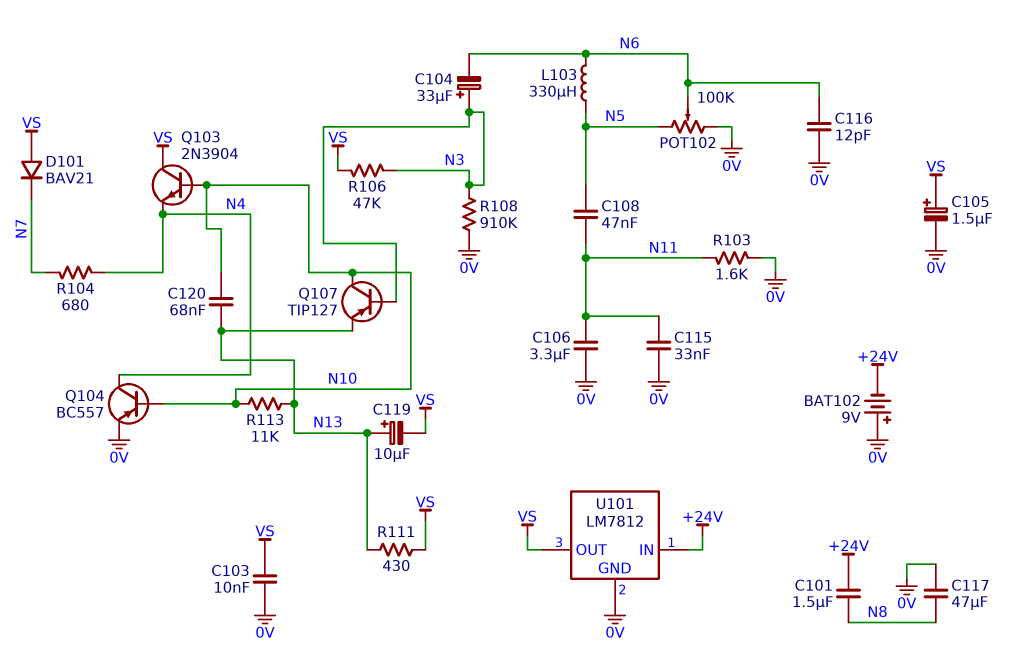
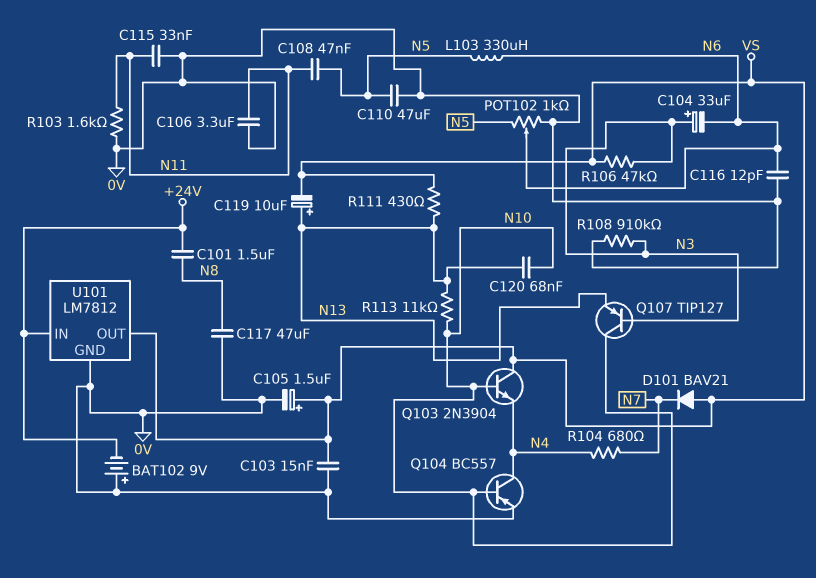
C103: 10nF (0V, VS) -> 15nF (0V, VS)
C110: none -> 47uF (0V, N5)
POT102: 100k (0V, N5, wiper N6) -> 1k (0V, N5, wiper N6)

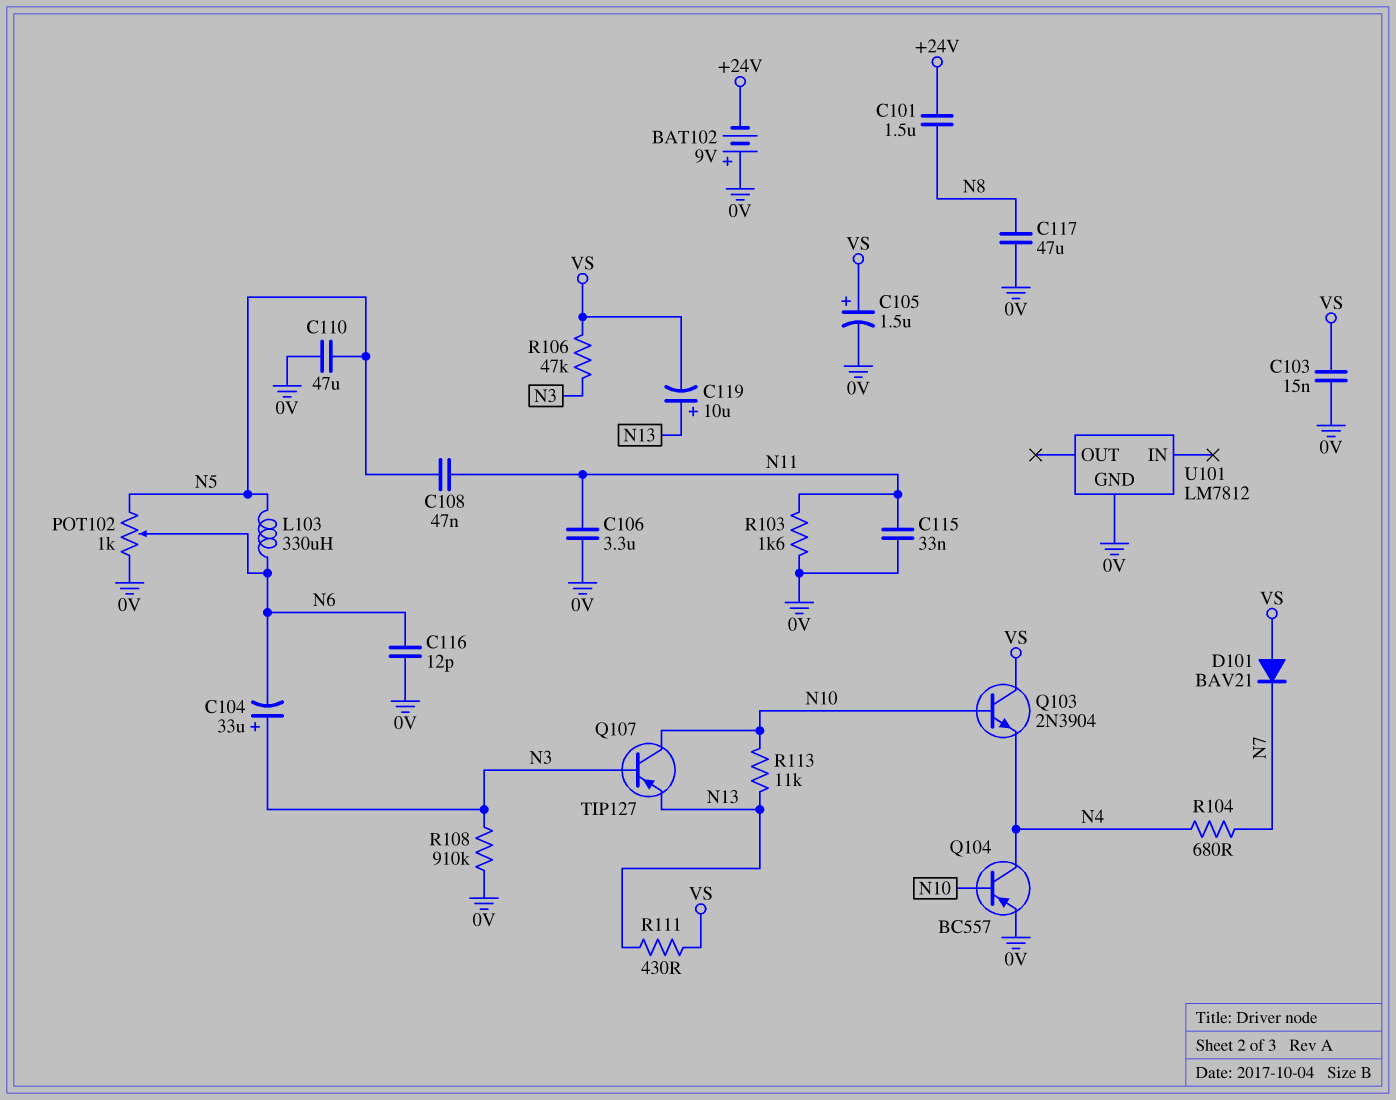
C120: 68nF (N10, N13) -> none
U101 pin IN: +24V -> none
U101 pin OUT: VS -> none

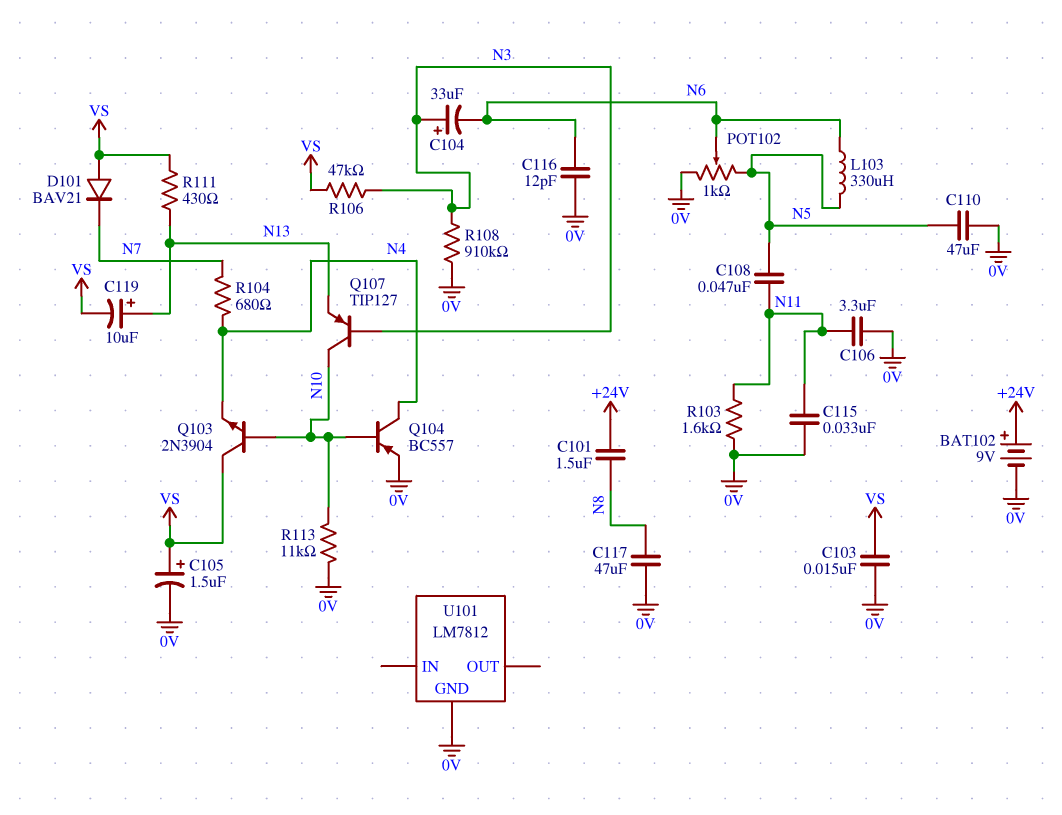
BAT102: 9V (plus 0V, minus +24V) -> 9V (plus +24V, minus 0V)
R113: 11k (N10, N13) -> 11k (0V, N10)

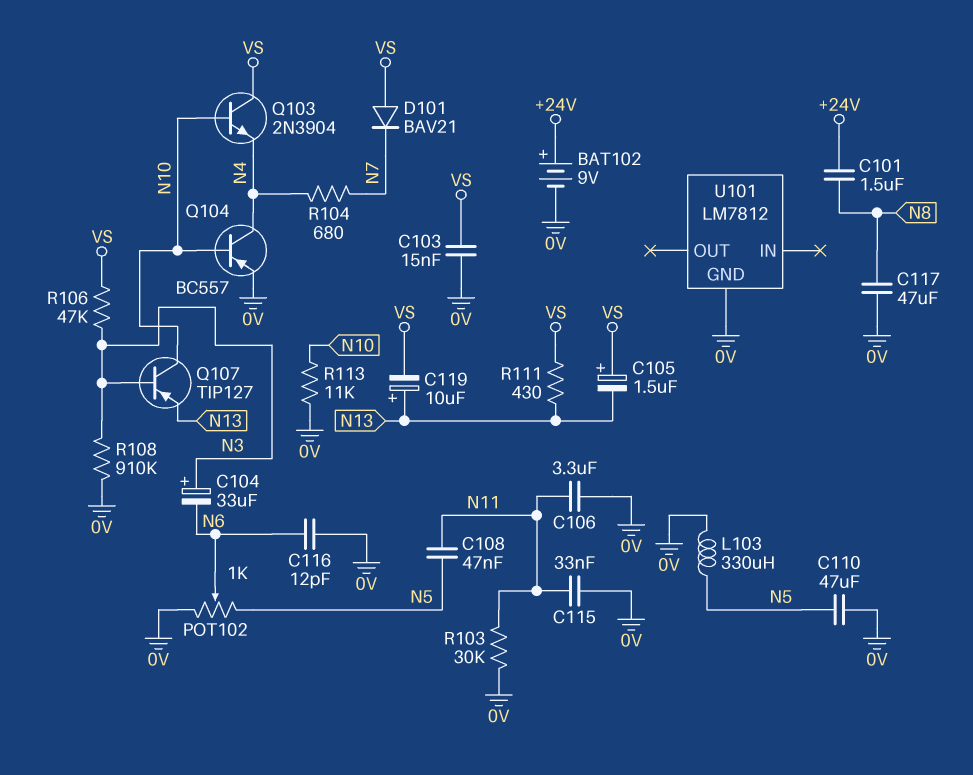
C105: 1.5uF (plus VS, minus 0V) -> 1.5uF (plus VS, minus N13)
L103: 330uH (N5, N6) -> 330uH (0V, N5)
R103: 1.6k (0V, N11) -> 30k (0V, N11)

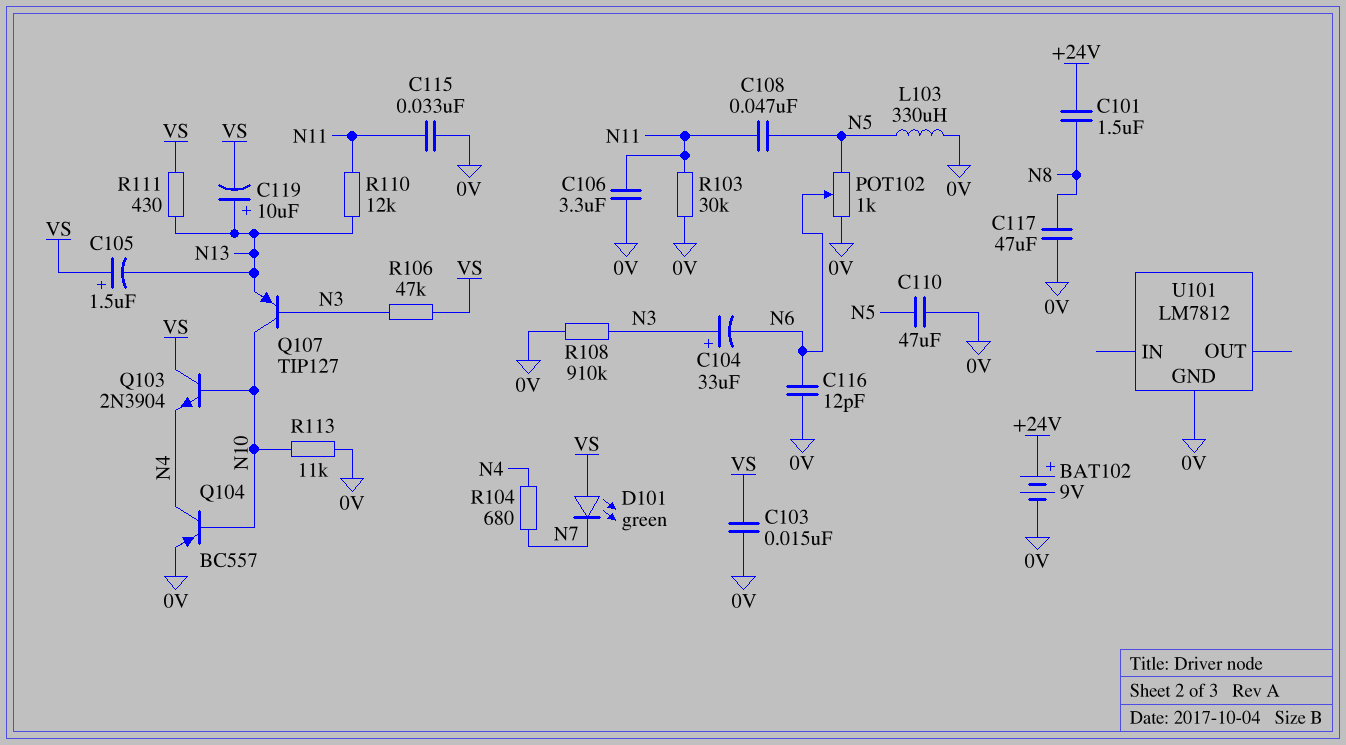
D101: diode BAV21 (A VS, K N7) -> LED green (A VS, K N7)
R110: none -> 12k (N11, N13)

